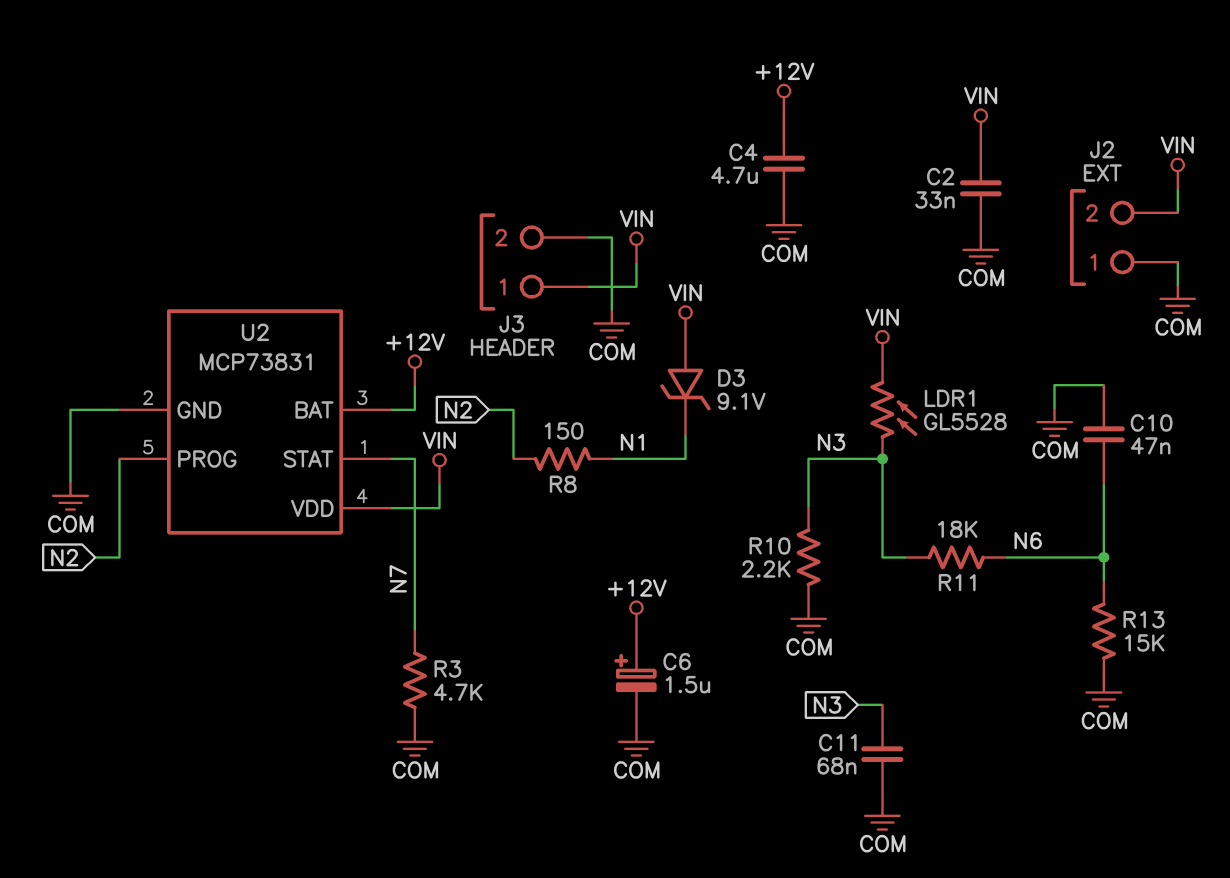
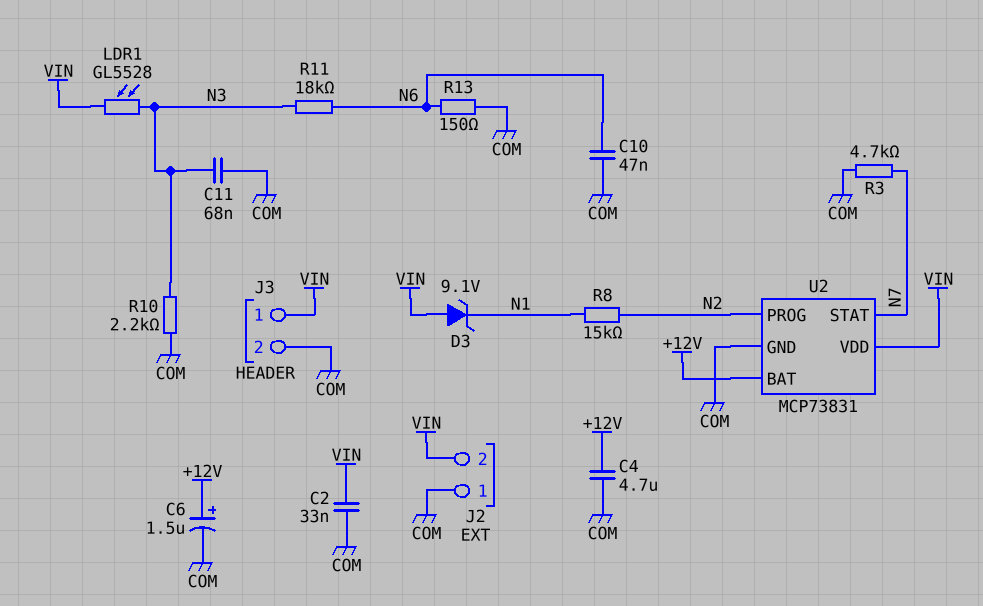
R8: 150 (N1, N2) -> 15k (N1, N2)
R13: 15k (COM, N6) -> 150 (COM, N6)

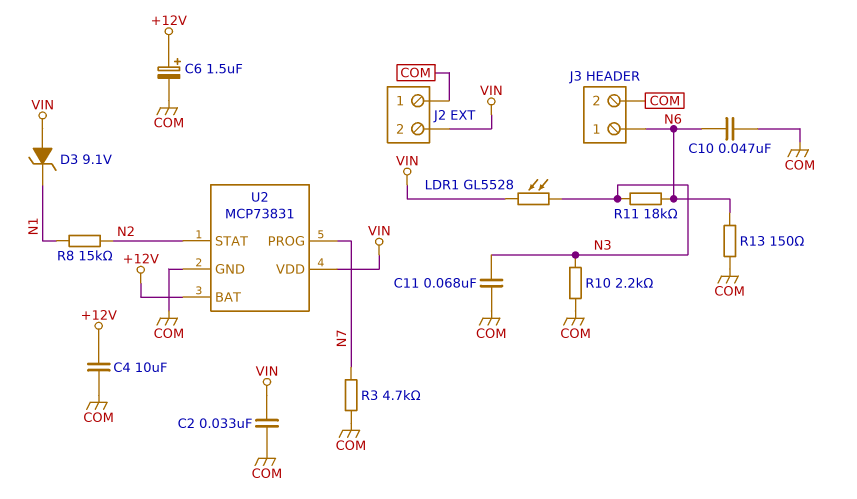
C4: 4.7uF (+12V, COM) -> 10uF (+12V, COM)
J3 pin 1: VIN -> N6
U2 pin PROG: N2 -> N7
U2 pin STAT: N7 -> N2

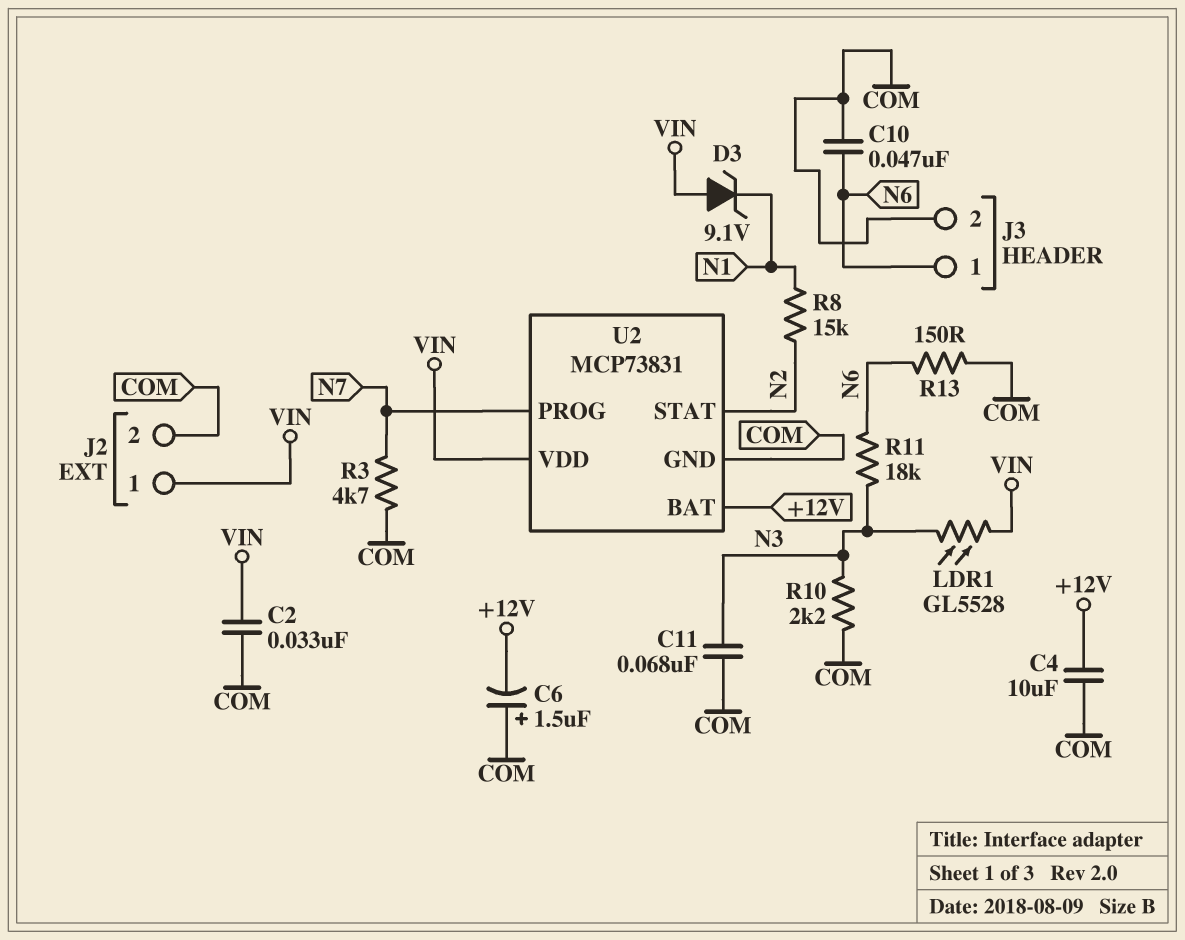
C6: 1.5uF (plus +12V, minus COM) -> 1.5uF (plus COM, minus +12V)
J2 pin 1: COM -> VIN
J2 pin 2: VIN -> COM

